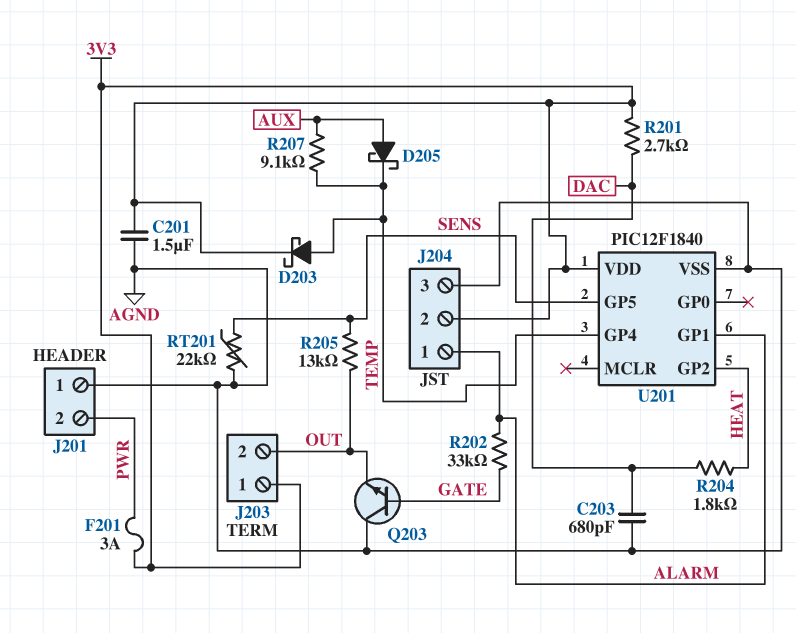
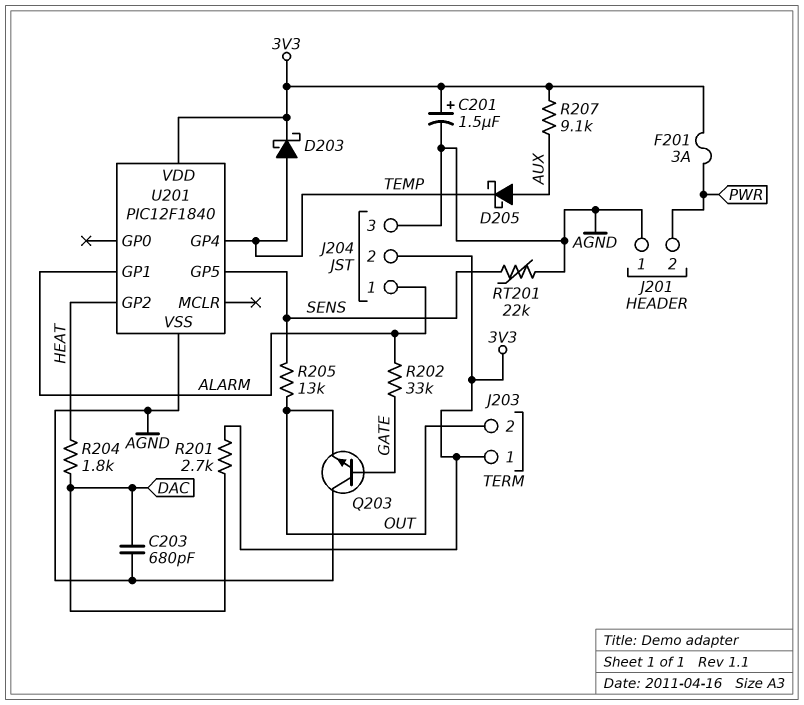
C201: 1.5uF (3V3, AGND) -> 1.5uF (plus 3V3, minus AGND)
R207: 9.1k (AUX, TEMP) -> 9.1k (3V3, AUX)

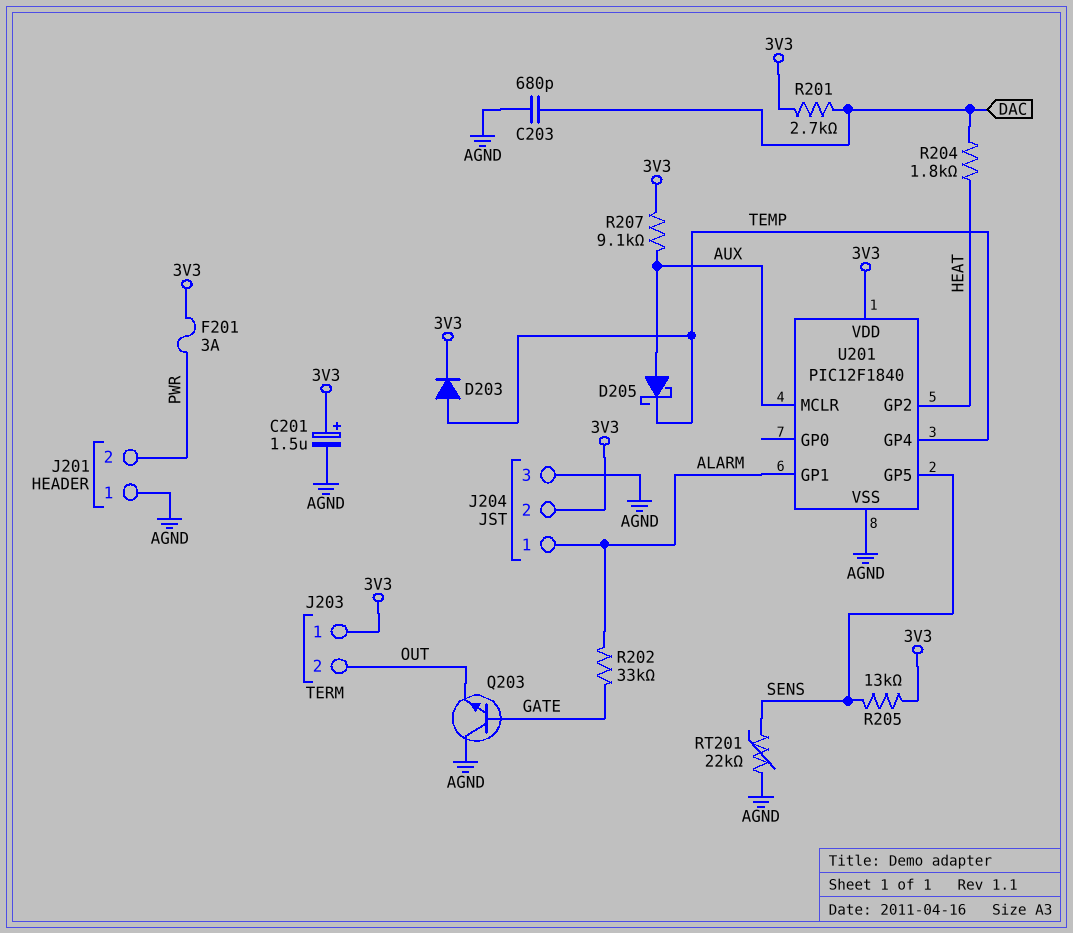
D203: schottky (A TEMP, K 3V3) -> diode (A TEMP, K 3V3)
R205: 13k (OUT, SENS) -> 13k (3V3, SENS)
U201 pin MCLR: none -> AUX

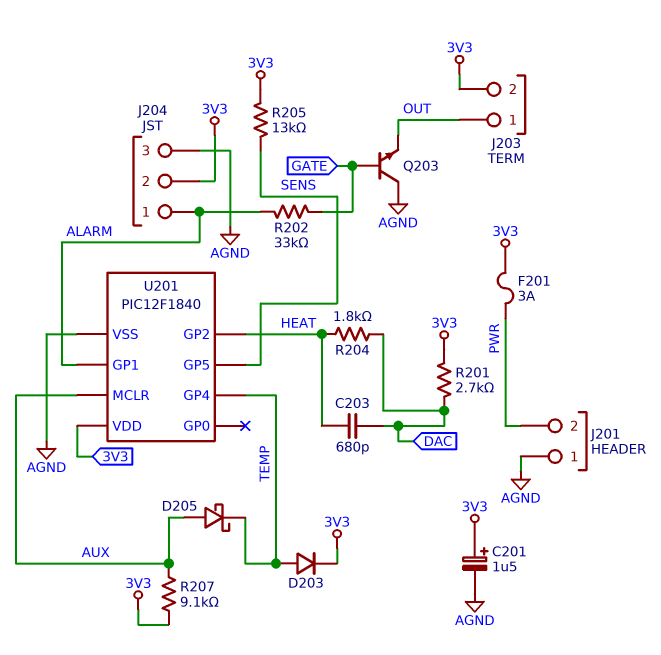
C203: 680pF (AGND, DAC) -> 680pF (DAC, HEAT)
J203 pin 1: 3V3 -> OUT
J203 pin 2: OUT -> 3V3
RT201: 22k (AGND, SENS) -> none

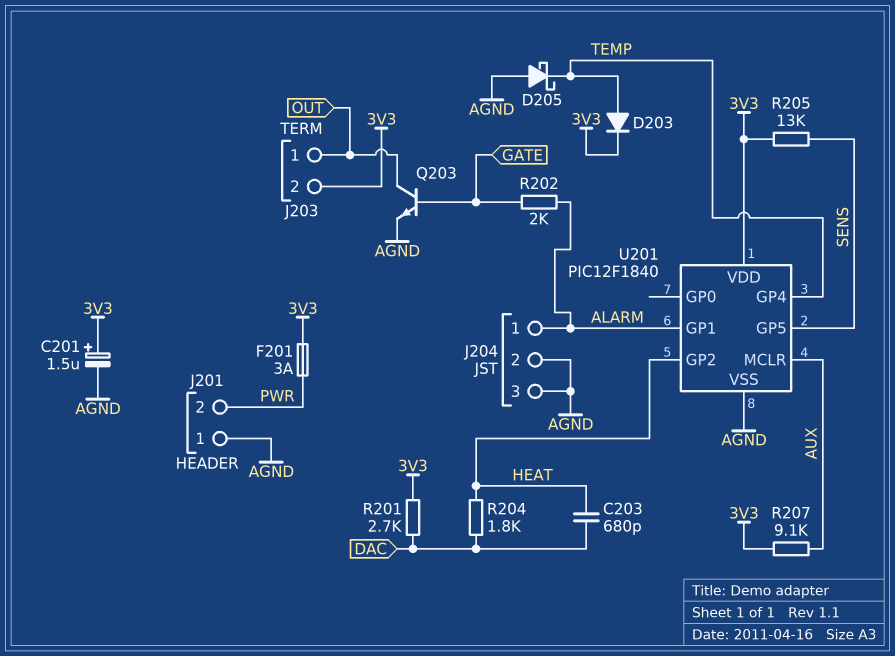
D205: schottky (A AUX, K TEMP) -> schottky (A AGND, K TEMP)
J204 pin 2: 3V3 -> AGND
Q203: NPN (B GATE, C AGND, E OUT) -> NPN (B GATE, C OUT, E AGND)
R202: 33k (ALARM, GATE) -> 2k (ALARM, GATE)

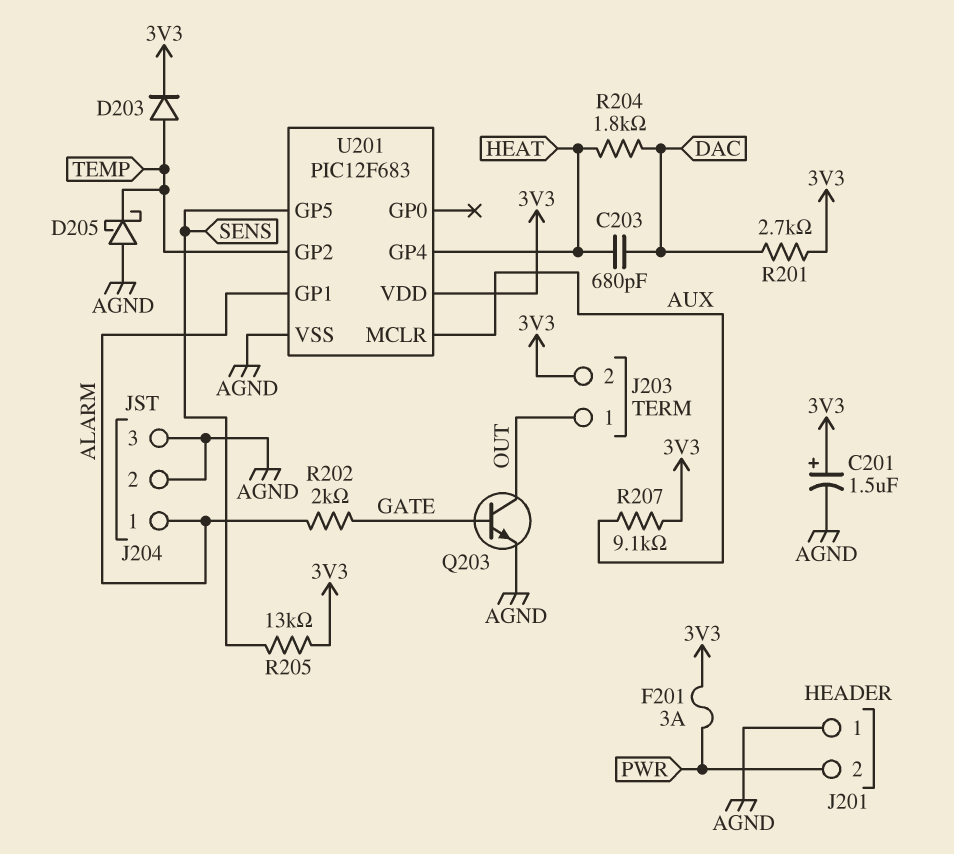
U201: PIC12F1840 -> PIC12F683
U201 pin GP2: HEAT -> TEMP
U201 pin GP4: TEMP -> HEAT

